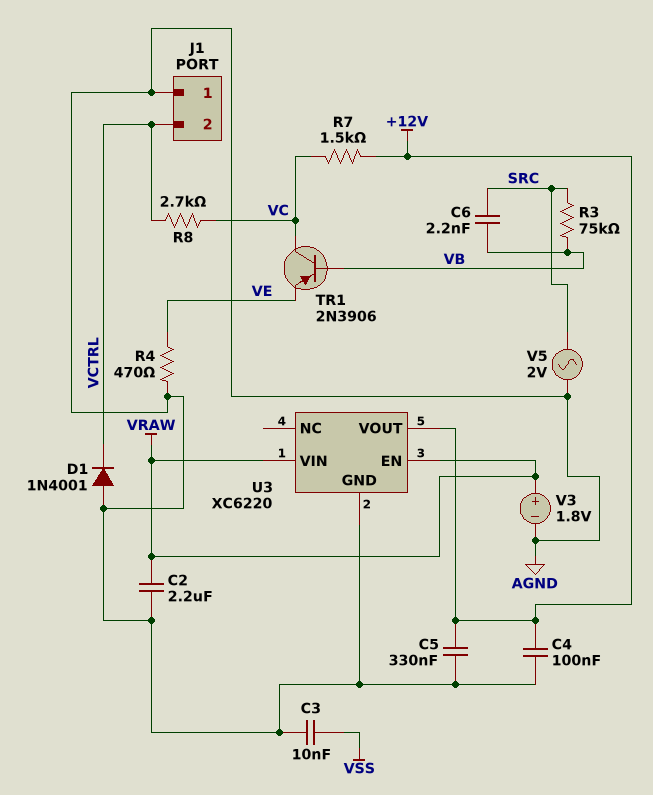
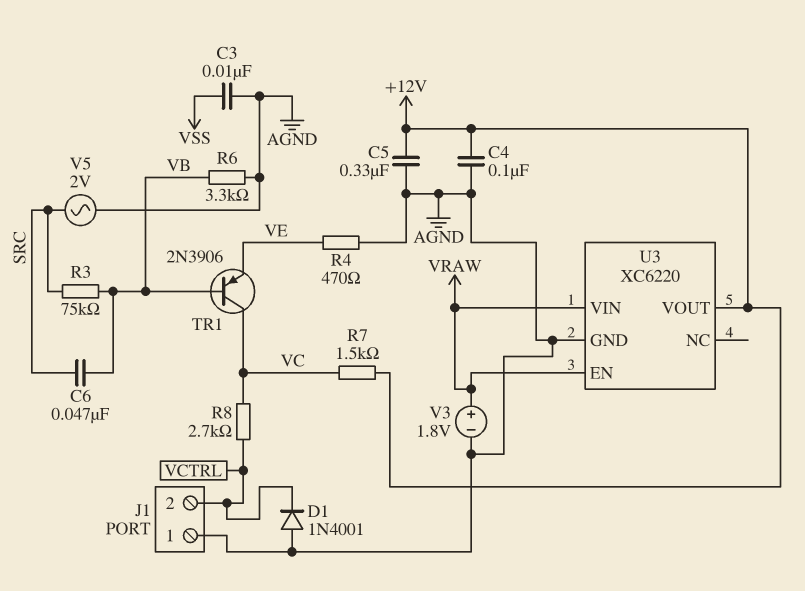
C2: 2.2uF (AGND, VRAW) -> none
C6: 2.2nF (SRC, VB) -> 47nF (SRC, VB)
R6: none -> 3.3k (AGND, VB)

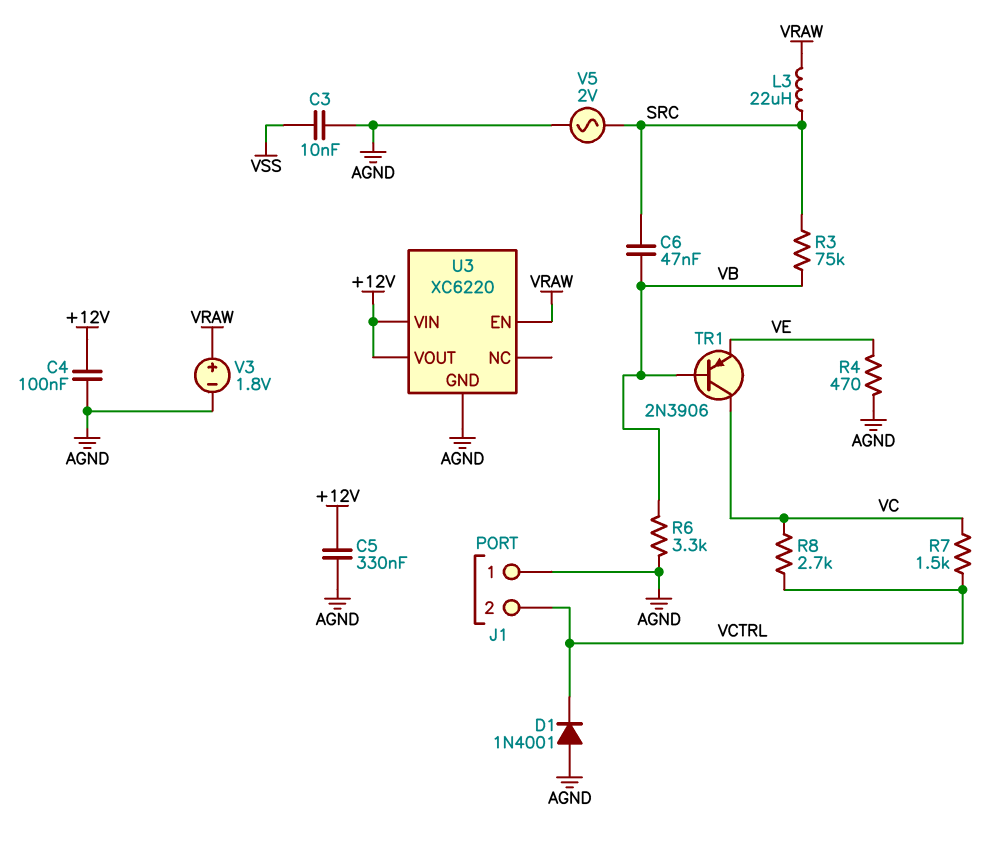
L3: none -> 22uH (SRC, VRAW)
R7: 1.5k (+12V, VC) -> 1.5k (VC, VCTRL)
U3 pin VIN: VRAW -> +12V

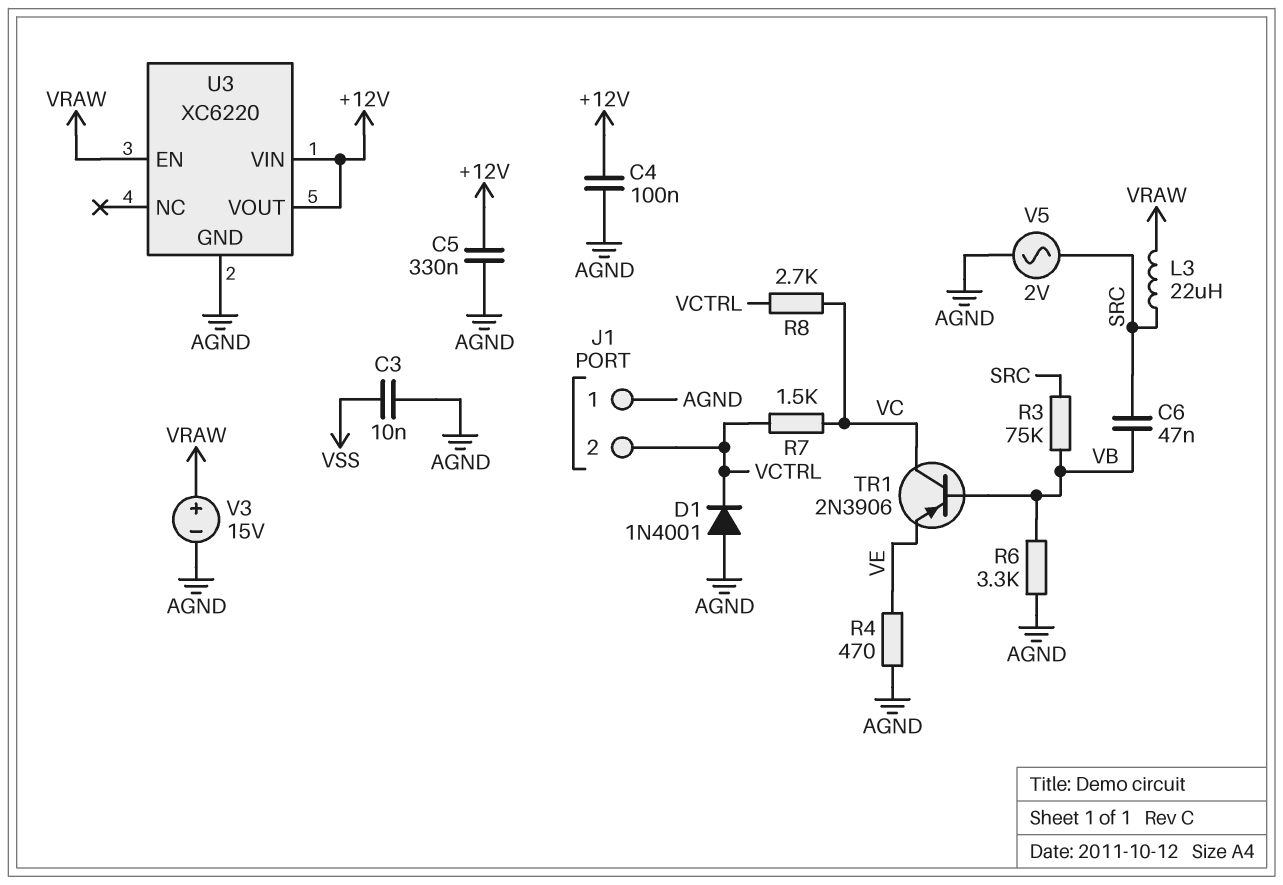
V3: 1.8V (plus VRAW, minus AGND) -> 15V (plus VRAW, minus AGND)

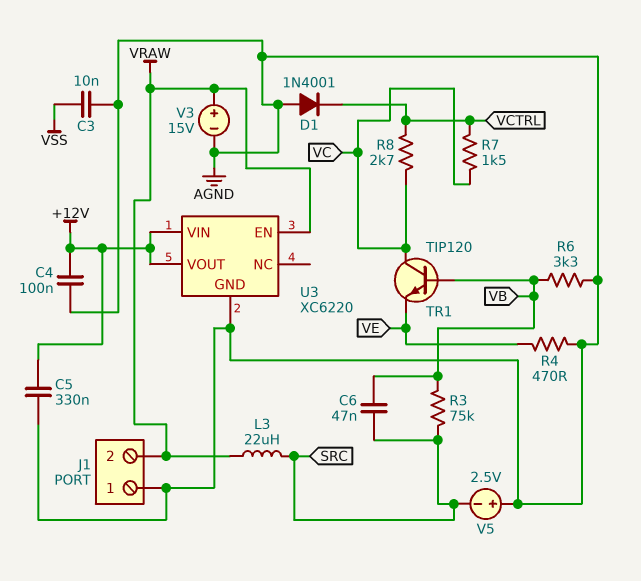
J1 pin 2: VCTRL -> VRAW
TR1: PNP 2N3906 (B VB, C VC, E VE) -> NPN TIP120 (B VB, C VC, E VE)
V5: AC 2V (AGND, SRC) -> 2.5V (plus AGND, minus SRC)

